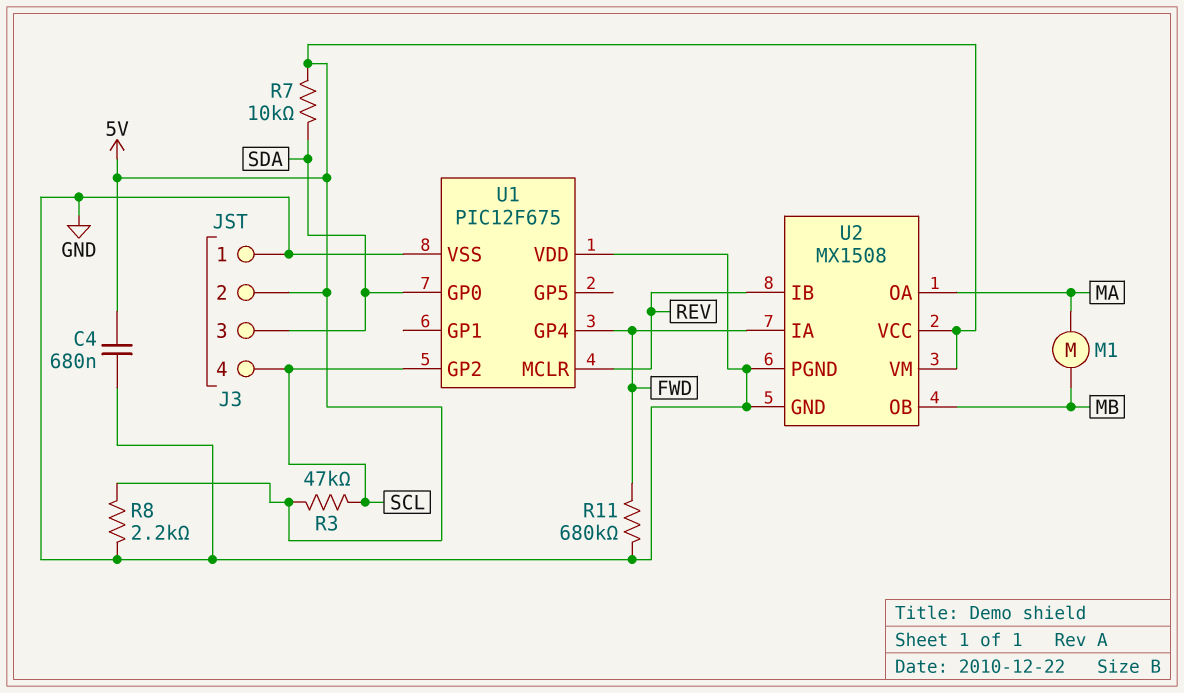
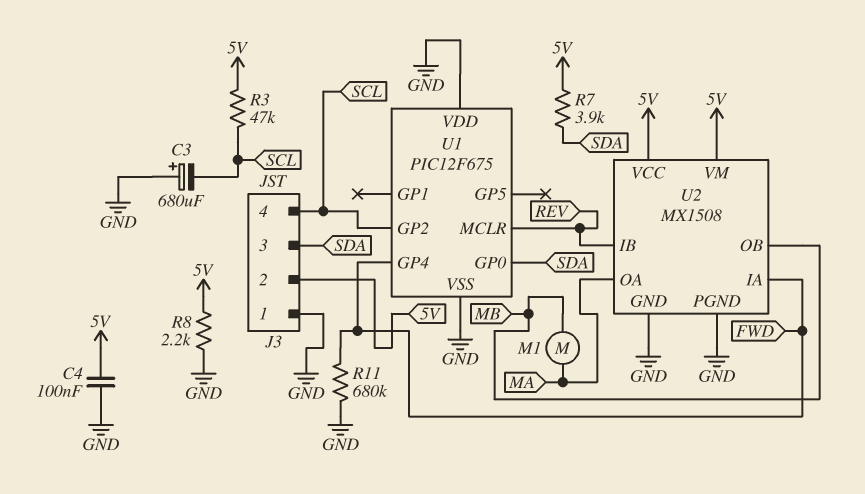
C3: none -> 680uF (plus GND, minus SCL)
C4: 680nF (5V, GND) -> 100nF (5V, GND)
R7: 10k (5V, SDA) -> 3.9k (5V, SDA)

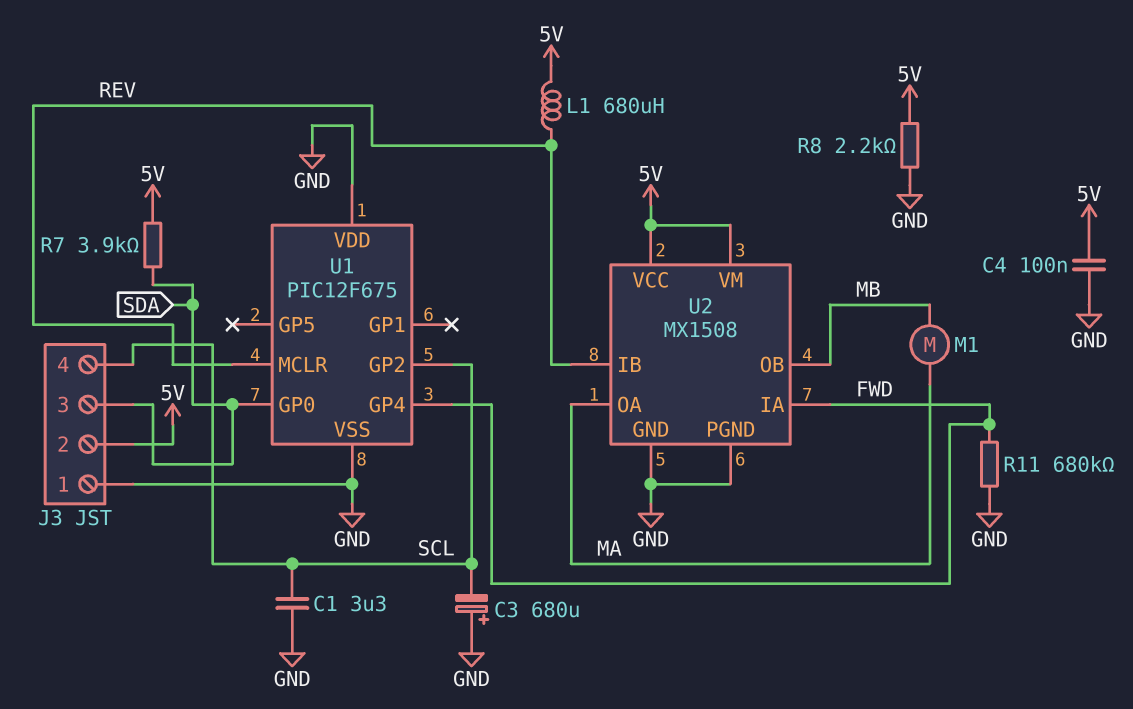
C1: none -> 3.3uF (GND, SCL)
L1: none -> 680uH (5V, REV)
R3: 47k (5V, SCL) -> none

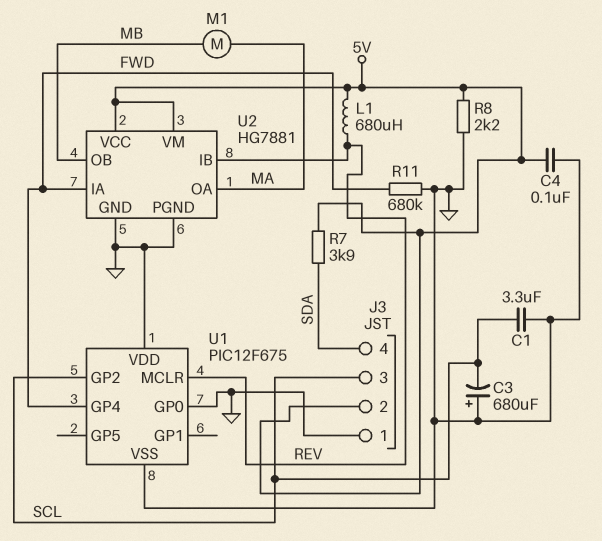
J3 pin 3: SDA -> SCL
J3 pin 4: SCL -> SDA
U1 pin GP0: SDA -> GND
U2: MX1508 -> HG7881

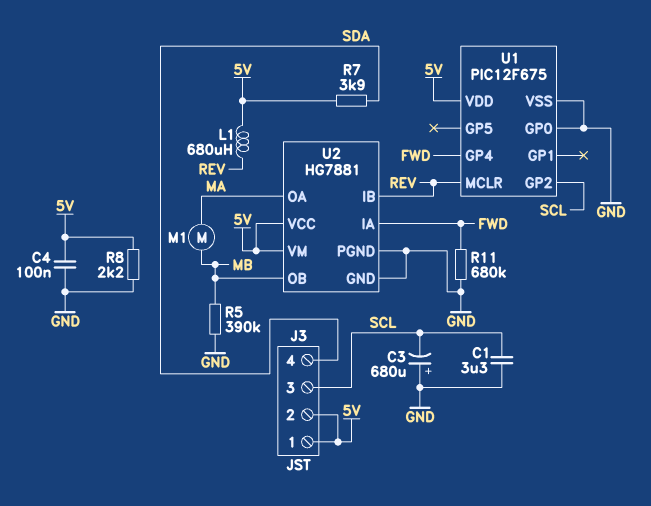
J3 pin 1: GND -> 5V
R5: none -> 390k (GND, MB)
U1 pin VDD: GND -> 5V

